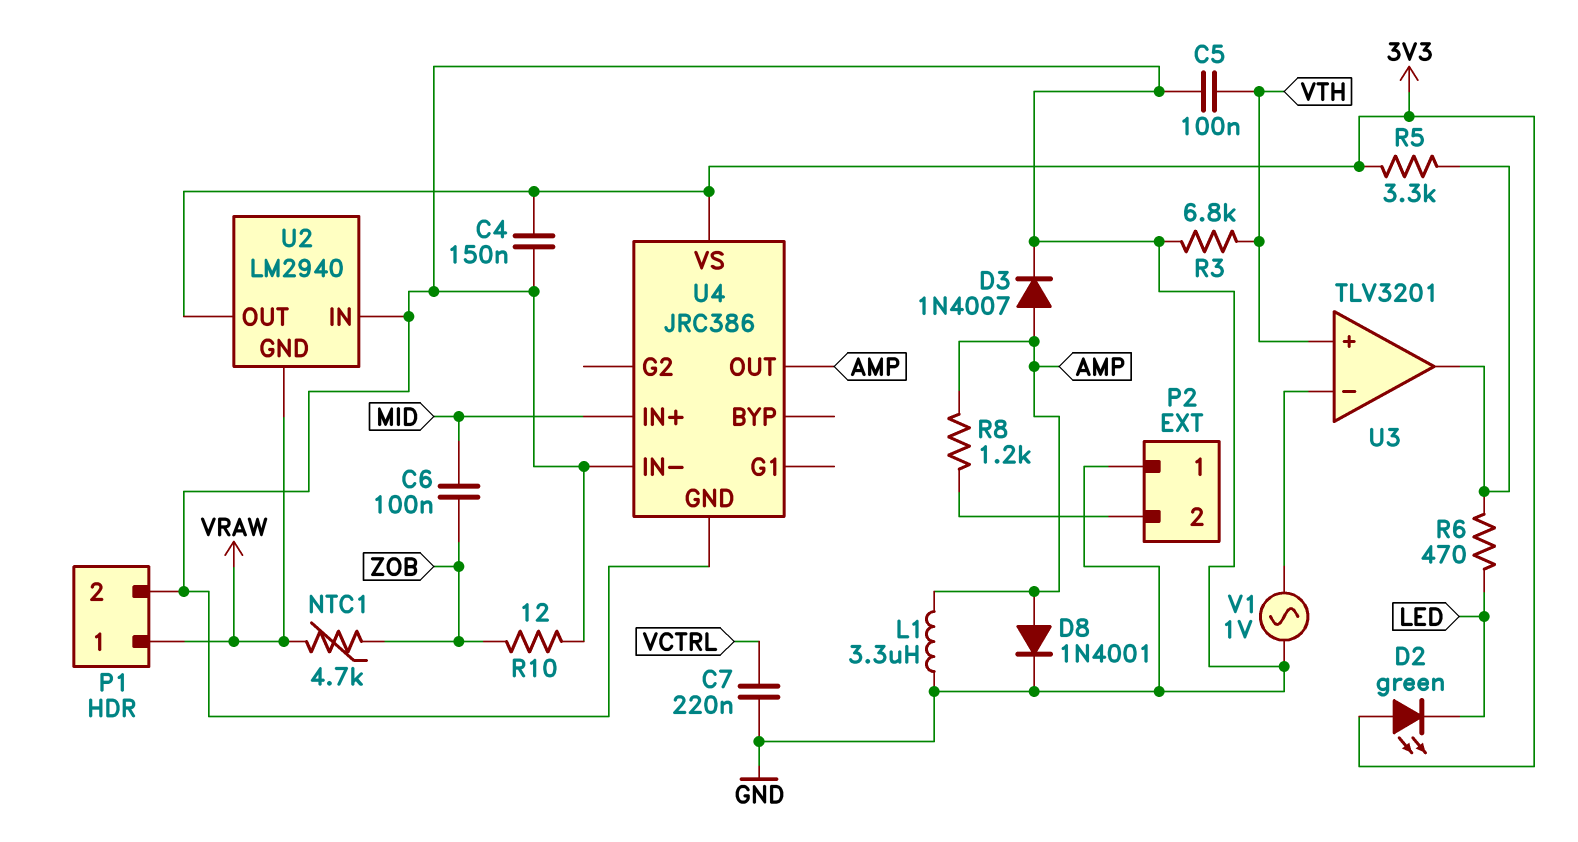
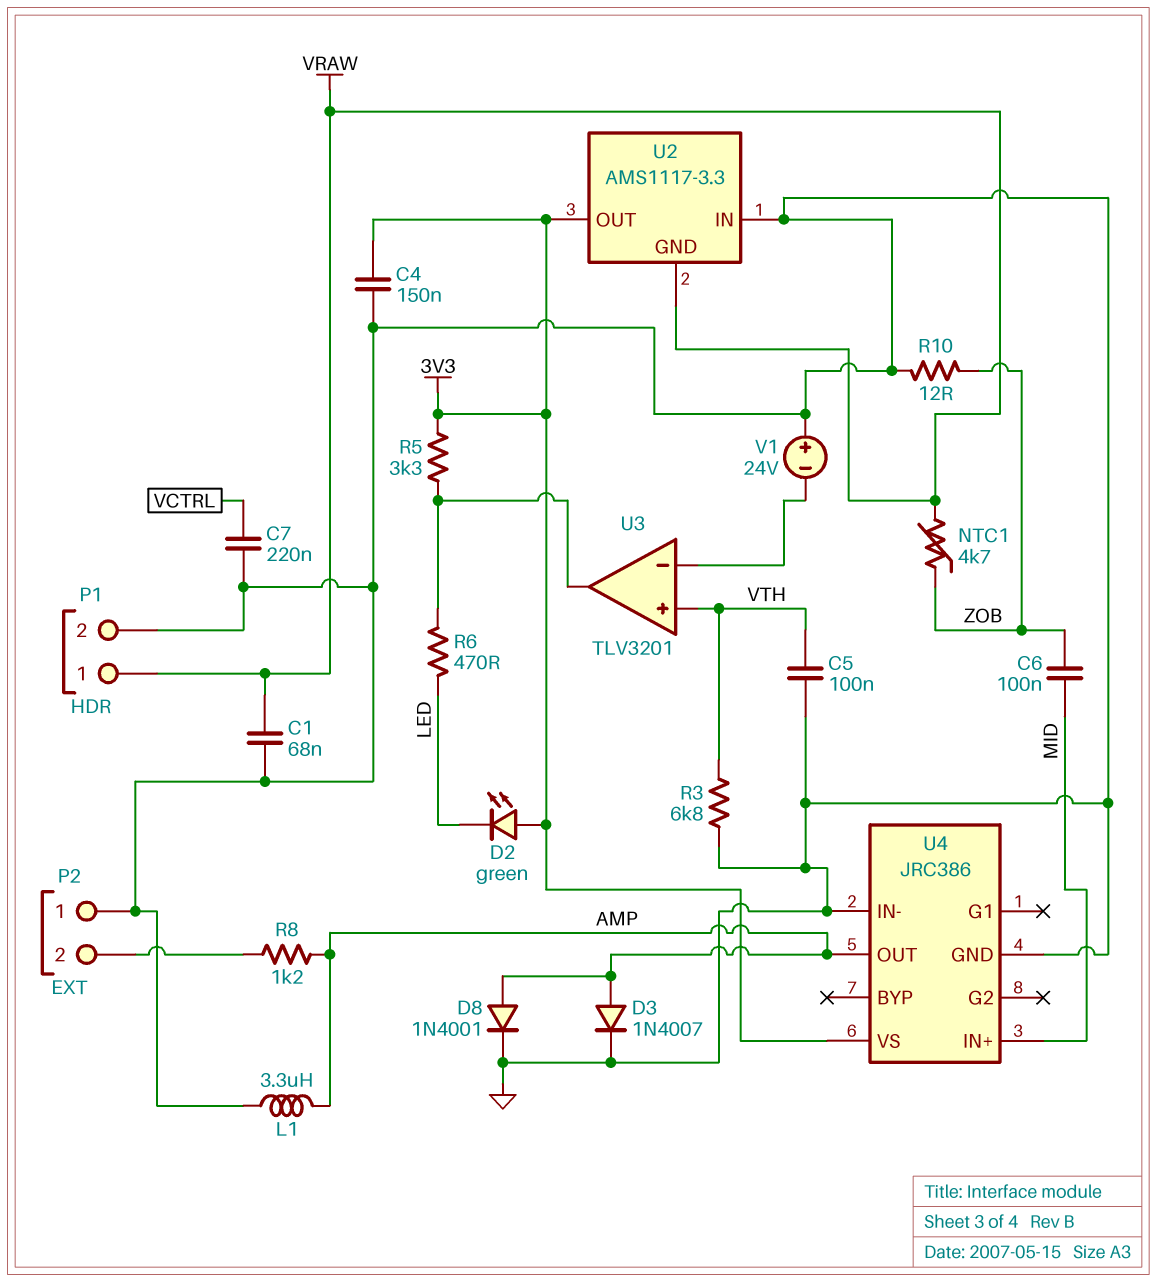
C1: none -> 68nF (GND, VRAW)
U2: LM2940 -> AMS1117-3.3
V1: AC 1V (GND, U3/in-) -> 24V (plus GND, minus U3/in-)

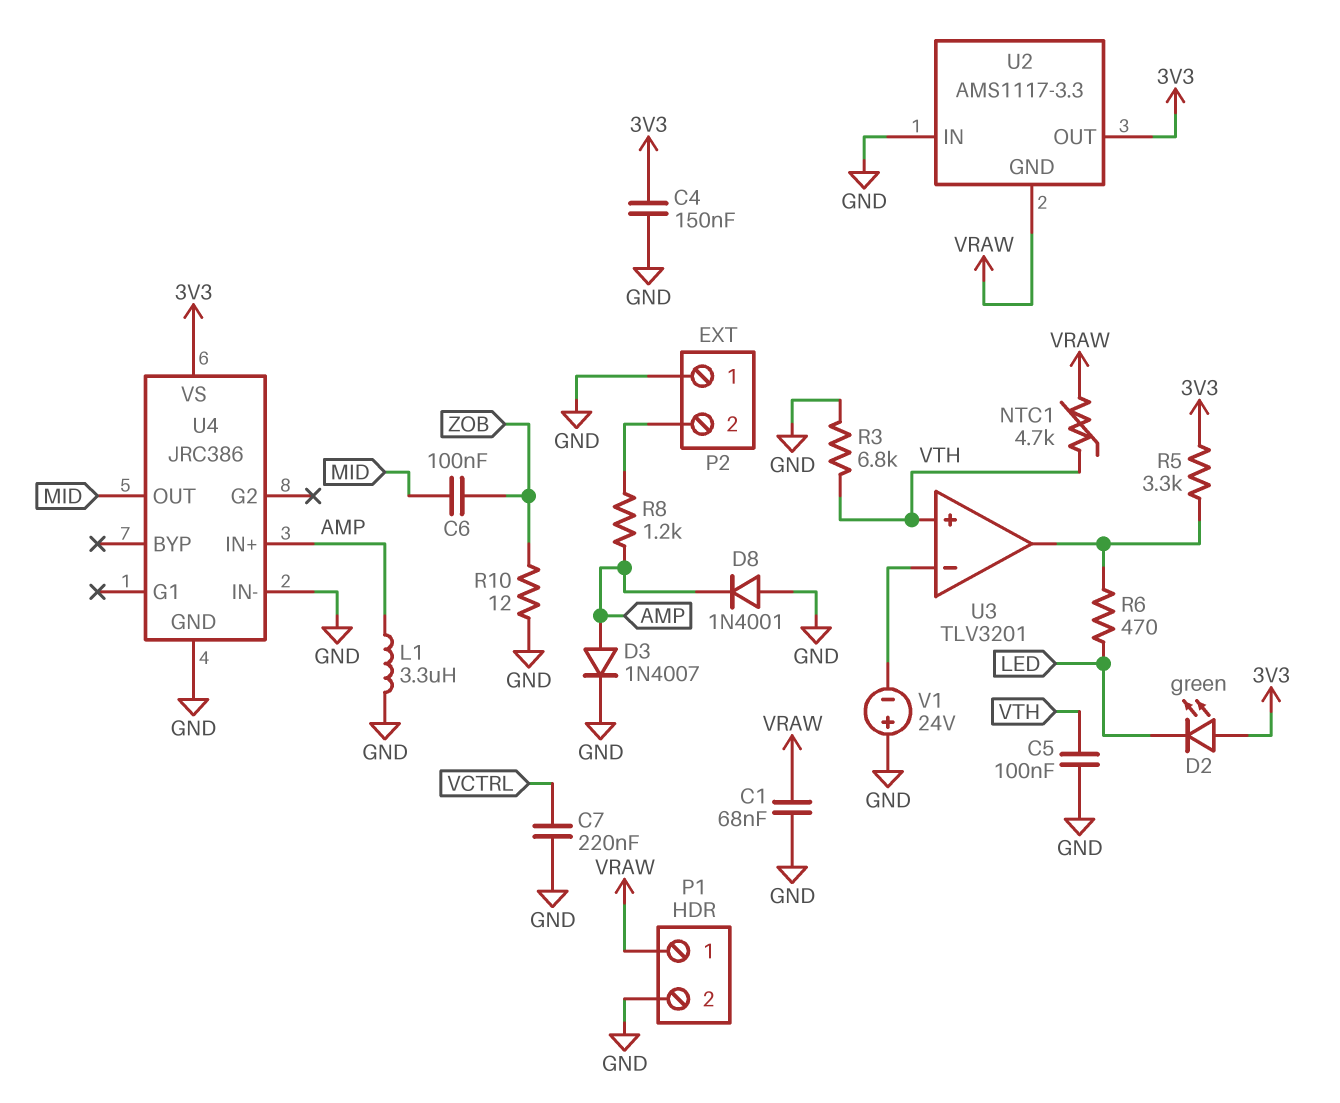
D8: diode 1N4001 (A AMP, K GND) -> diode 1N4001 (A GND, K AMP)
NTC1: 4.7k (VRAW, ZOB) -> 4.7k (VRAW, VTH)
U4 pin IN+: MID -> AMP
U4 pin OUT: AMP -> MID

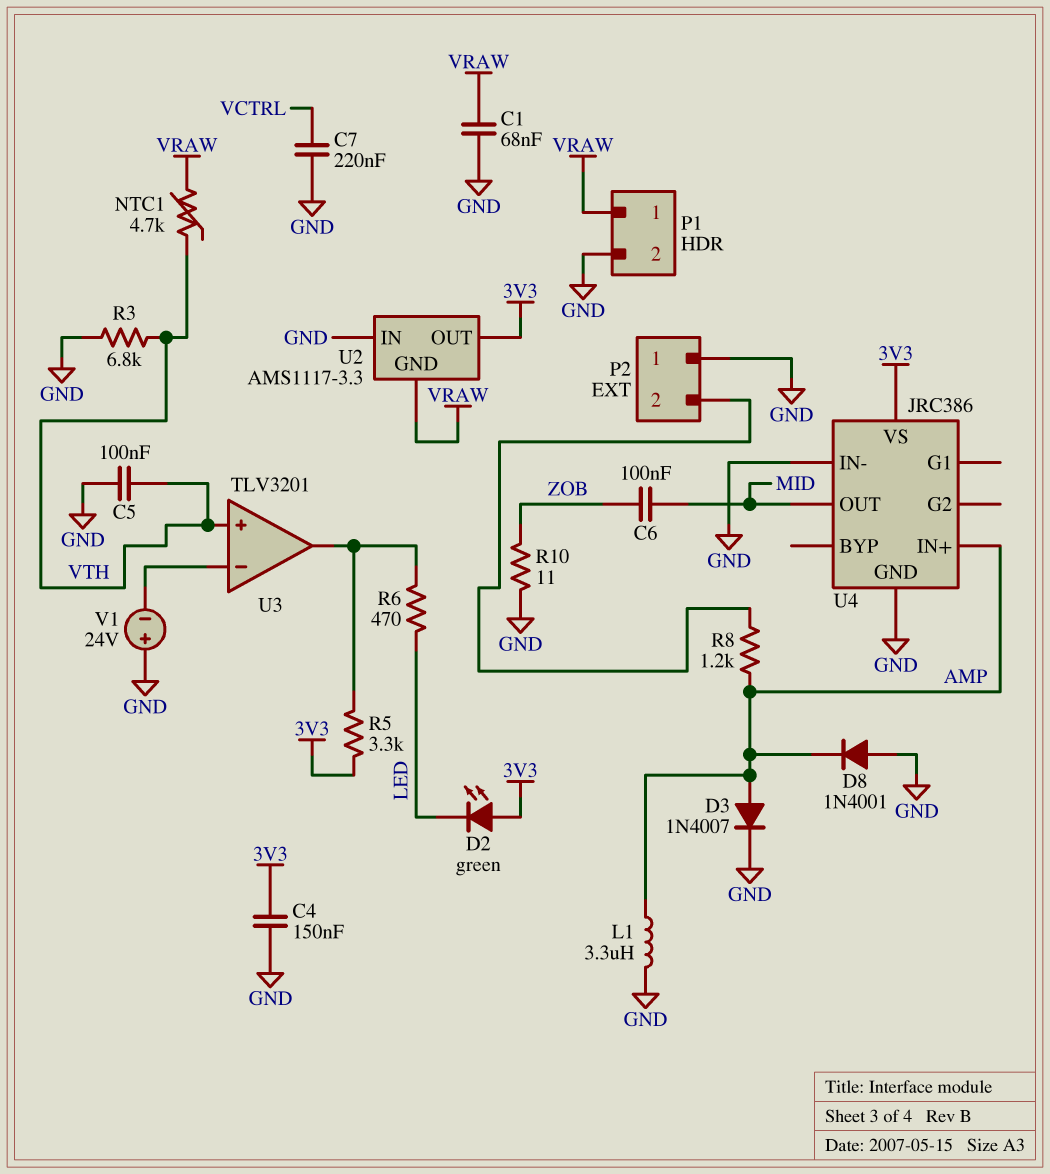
R10: 12 (GND, ZOB) -> 11 (GND, ZOB)

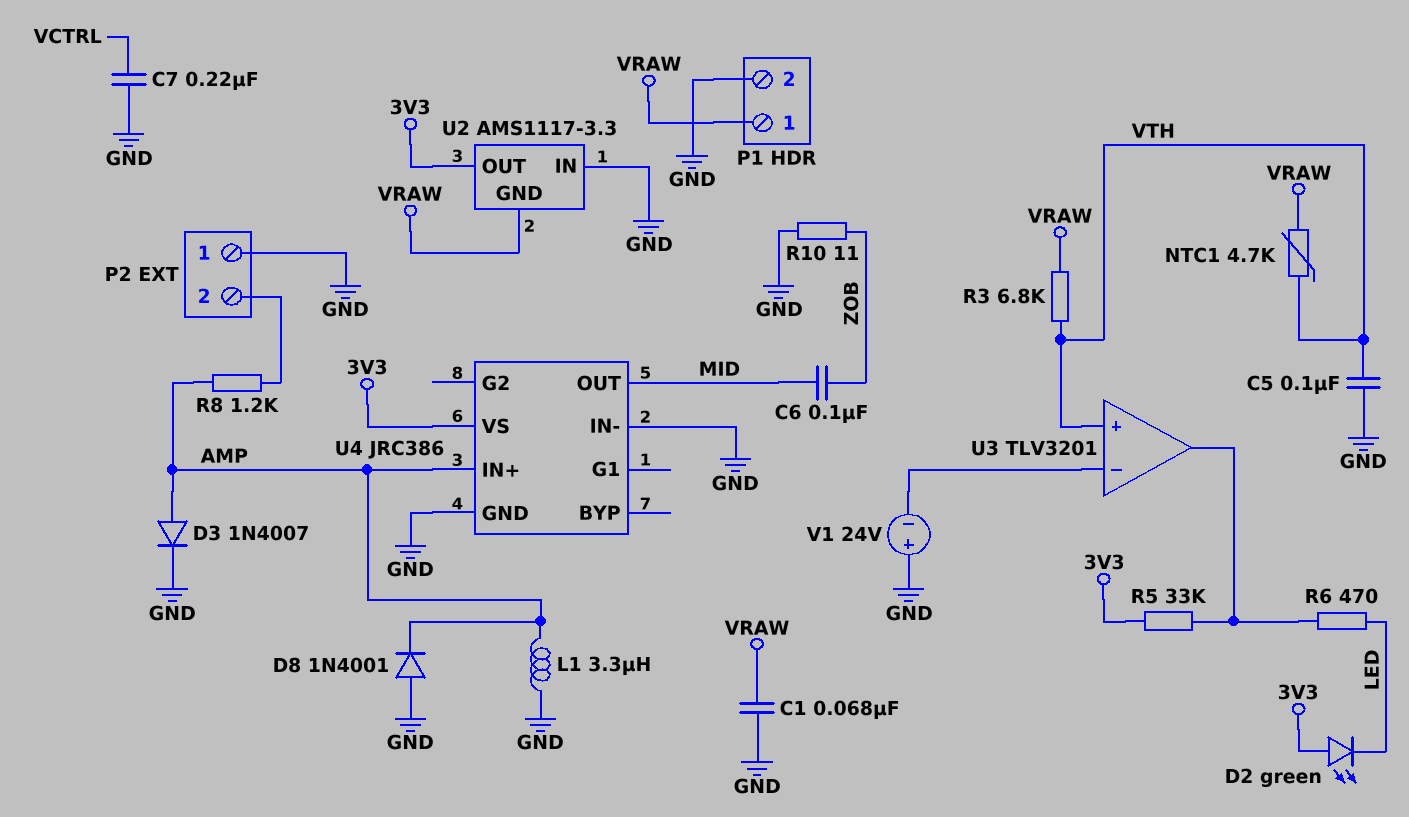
C4: 150nF (3V3, GND) -> none
R3: 6.8k (GND, VTH) -> 6.8k (VRAW, VTH)
R5: 3.3k (3V3, U3/out) -> 33k (3V3, U3/out)

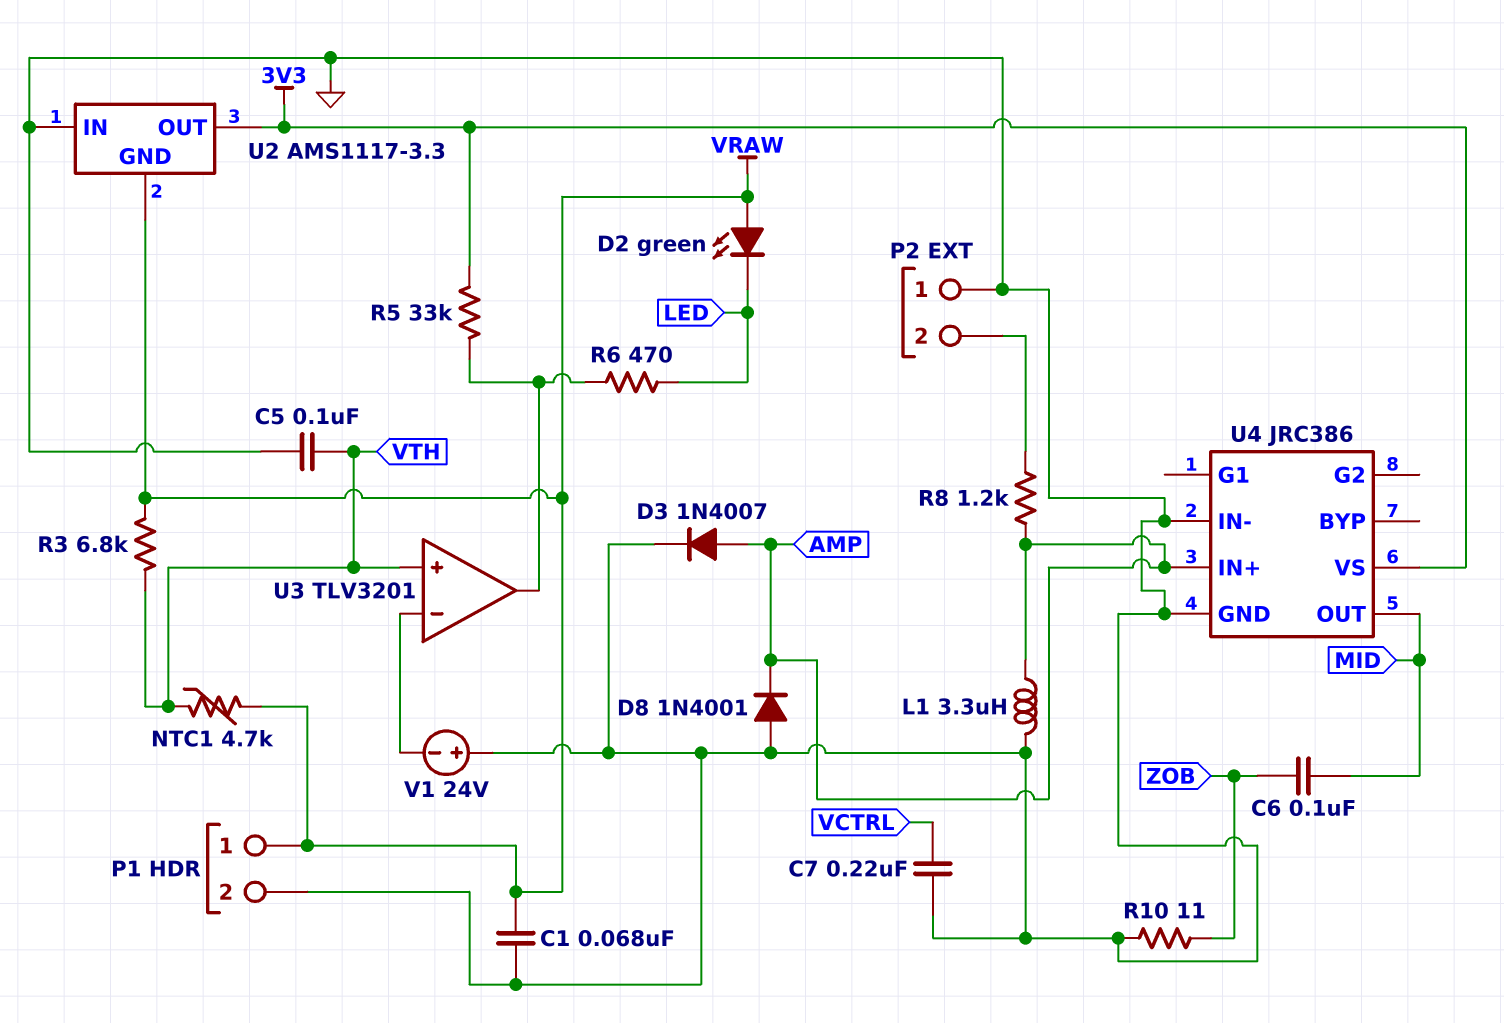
D2: LED green (A 3V3, K LED) -> LED green (A VRAW, K LED)

